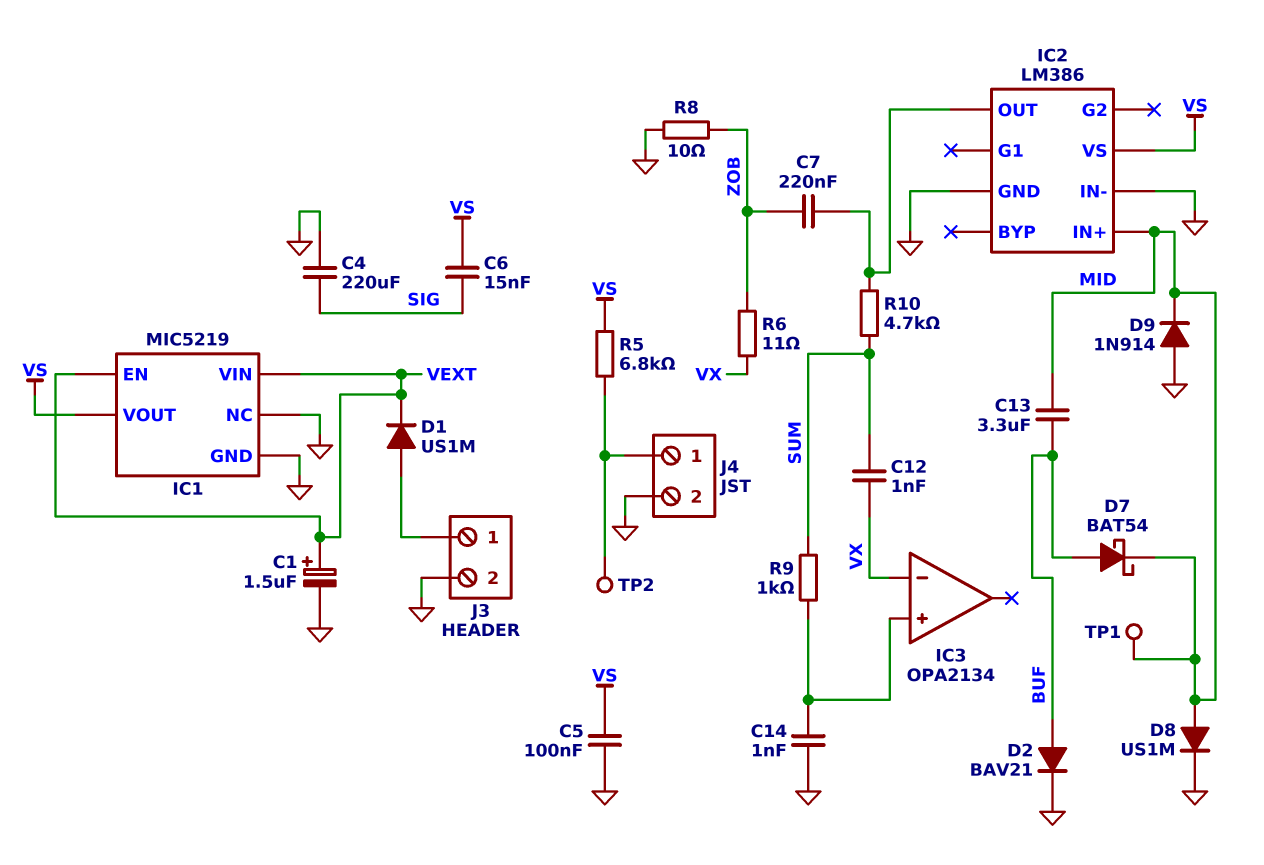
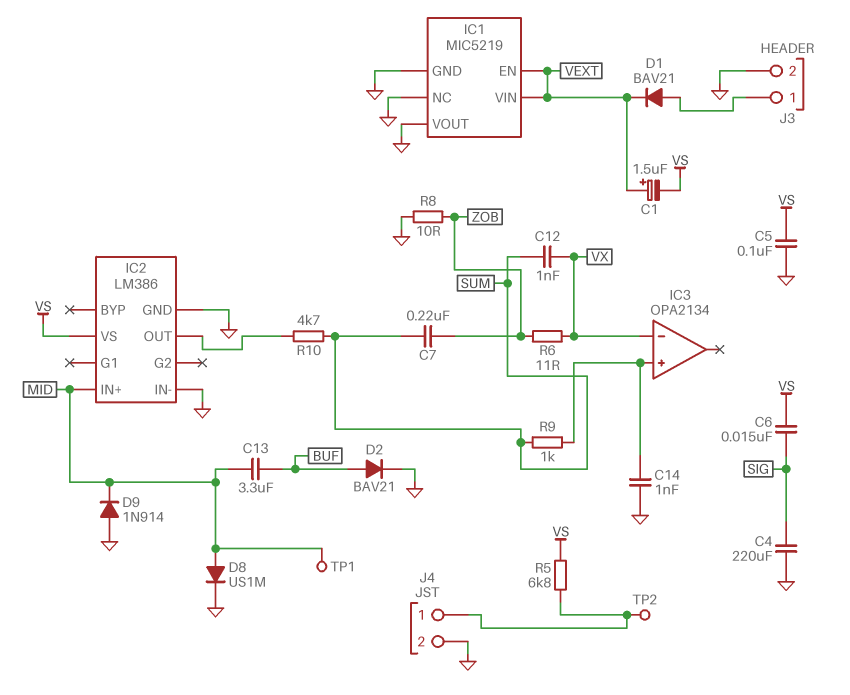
C1: 1.5uF (plus VEXT, minus GND) -> 1.5uF (plus VEXT, minus VS)
C7: 220nF (IC2/OUT, ZOB) -> 220nF (SUM, ZOB)
D1: diode US1M (A J3/1, K VEXT) -> diode BAV21 (A J3/1, K VEXT)
D7: schottky BAT54 (A BUF, K MID) -> none
IC1 pin VOUT: VS -> GND

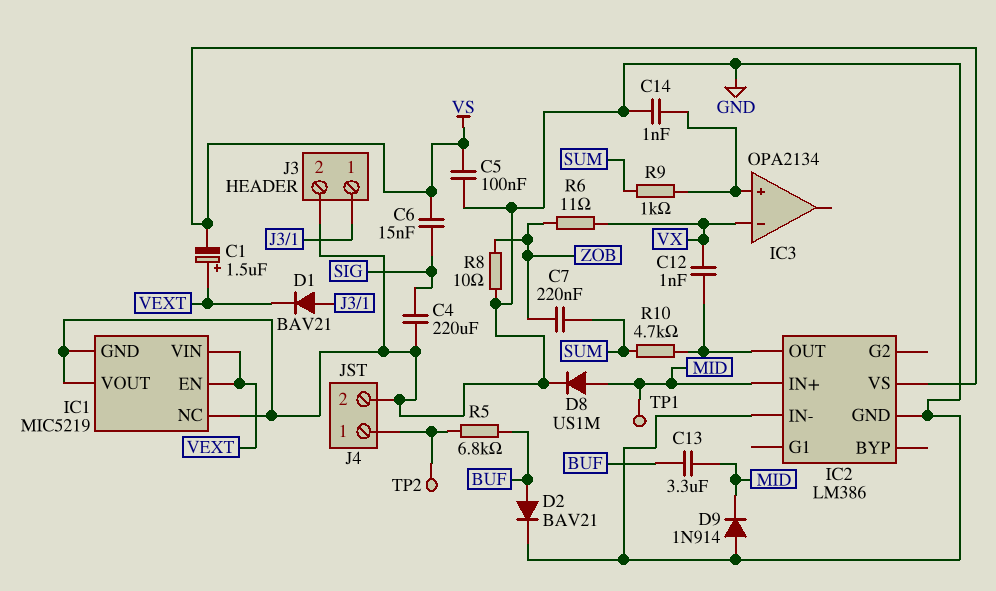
C12: 1nF (SUM, VX) -> 1nF (IC2/OUT, VX)
R5: 6.8k (J4/1, VS) -> 6.8k (BUF, J4/1)

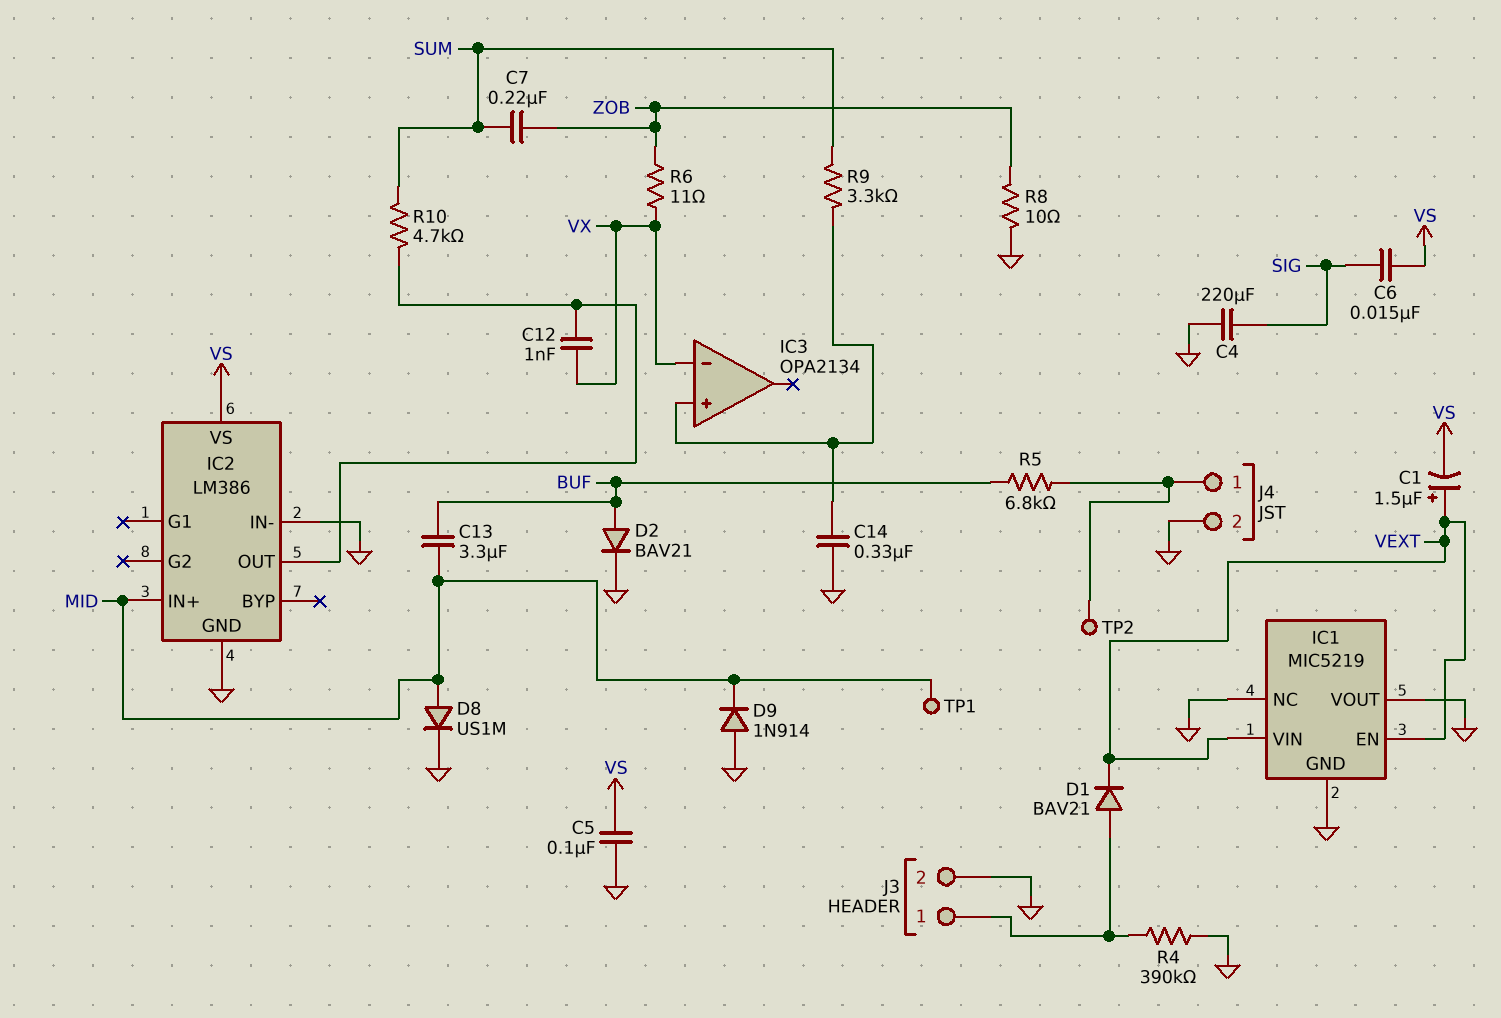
C14: 1nF (GND, IC3/in+) -> 330nF (GND, IC3/in+)
R4: none -> 390k (GND, J3/1)
R9: 1k (IC3/in+, SUM) -> 3.3k (IC3/in+, SUM)

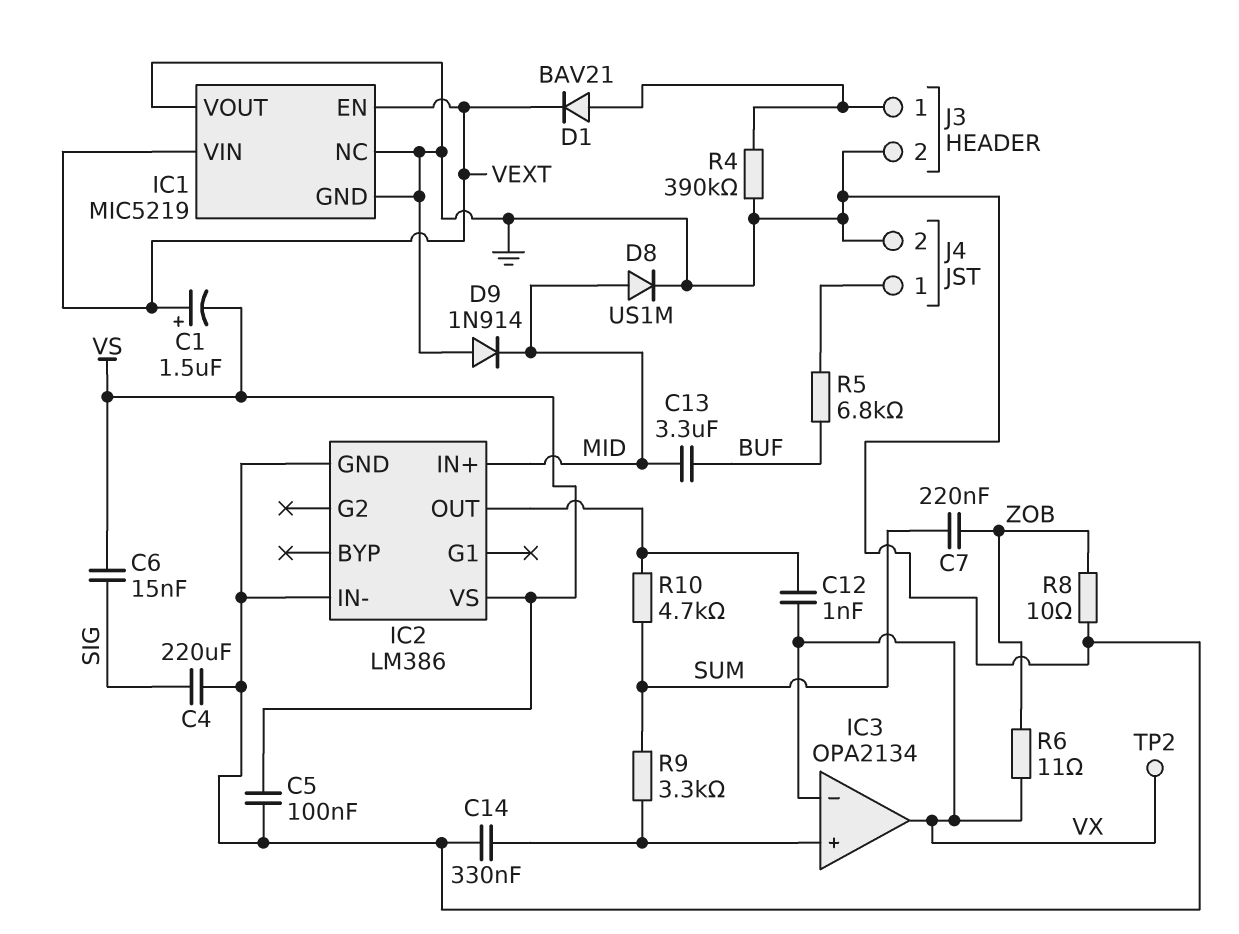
D2: diode BAV21 (A BUF, K GND) -> none
IC3 pin out: none -> VX
TP1: test point (MID) -> none
TP2: test point (J4/1) -> test point (VX)

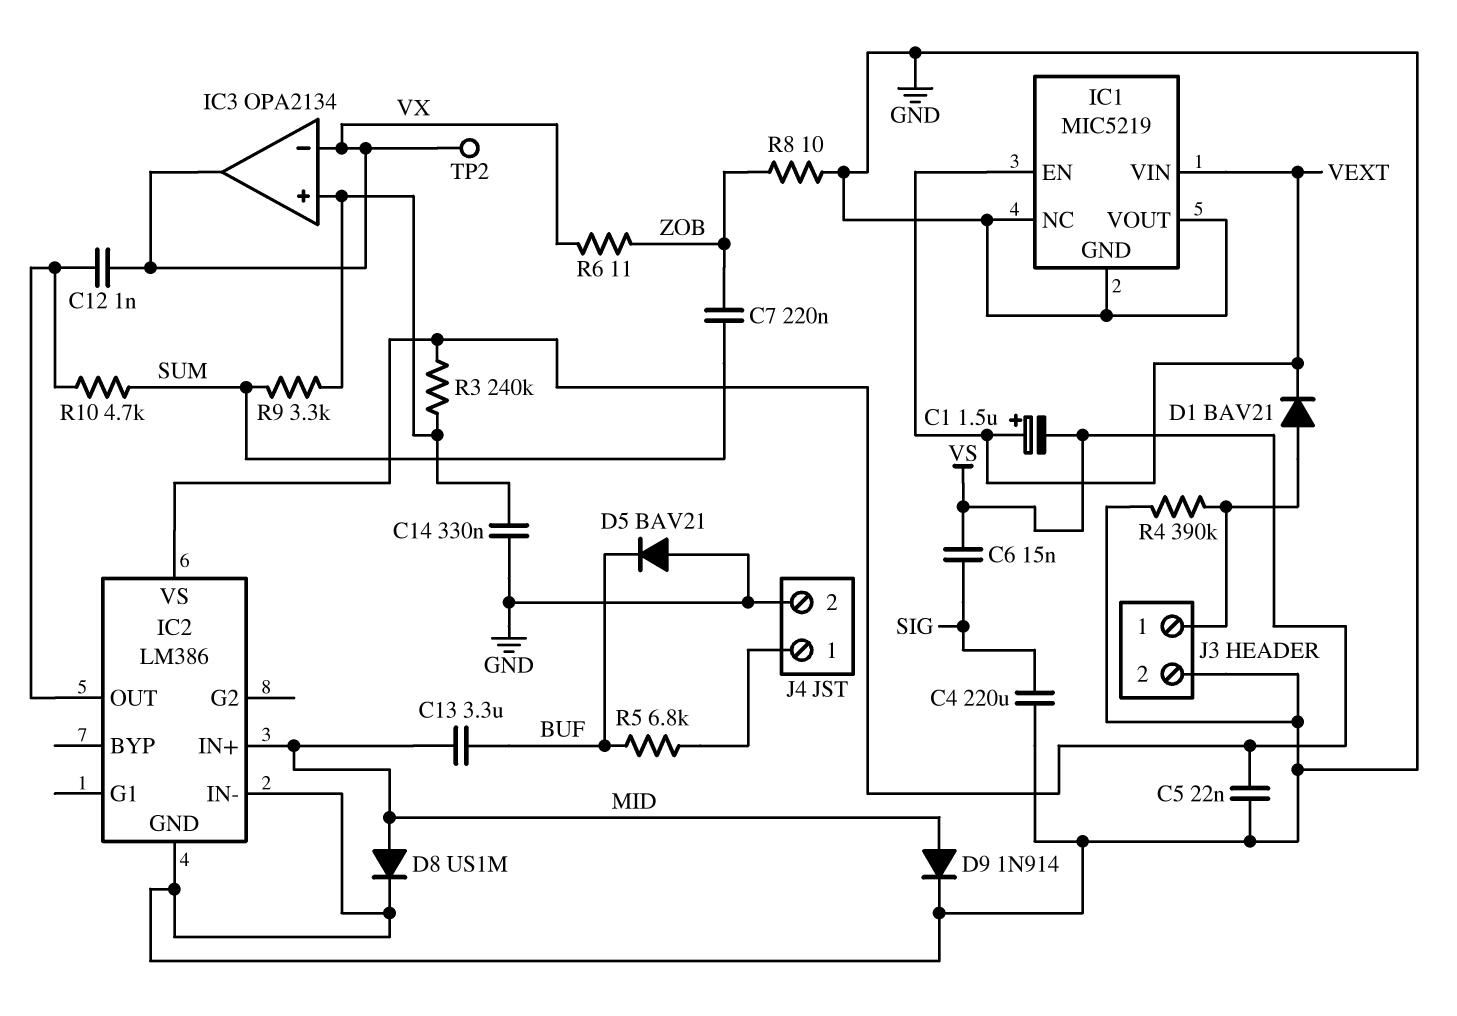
C5: 100nF (GND, VS) -> 22nF (GND, VS)
D5: none -> diode BAV21 (A GND, K BUF)
D9: diode 1N914 (A GND, K MID) -> diode 1N914 (A MID, K GND)
R3: none -> 240k (IC3/in+, VS)

